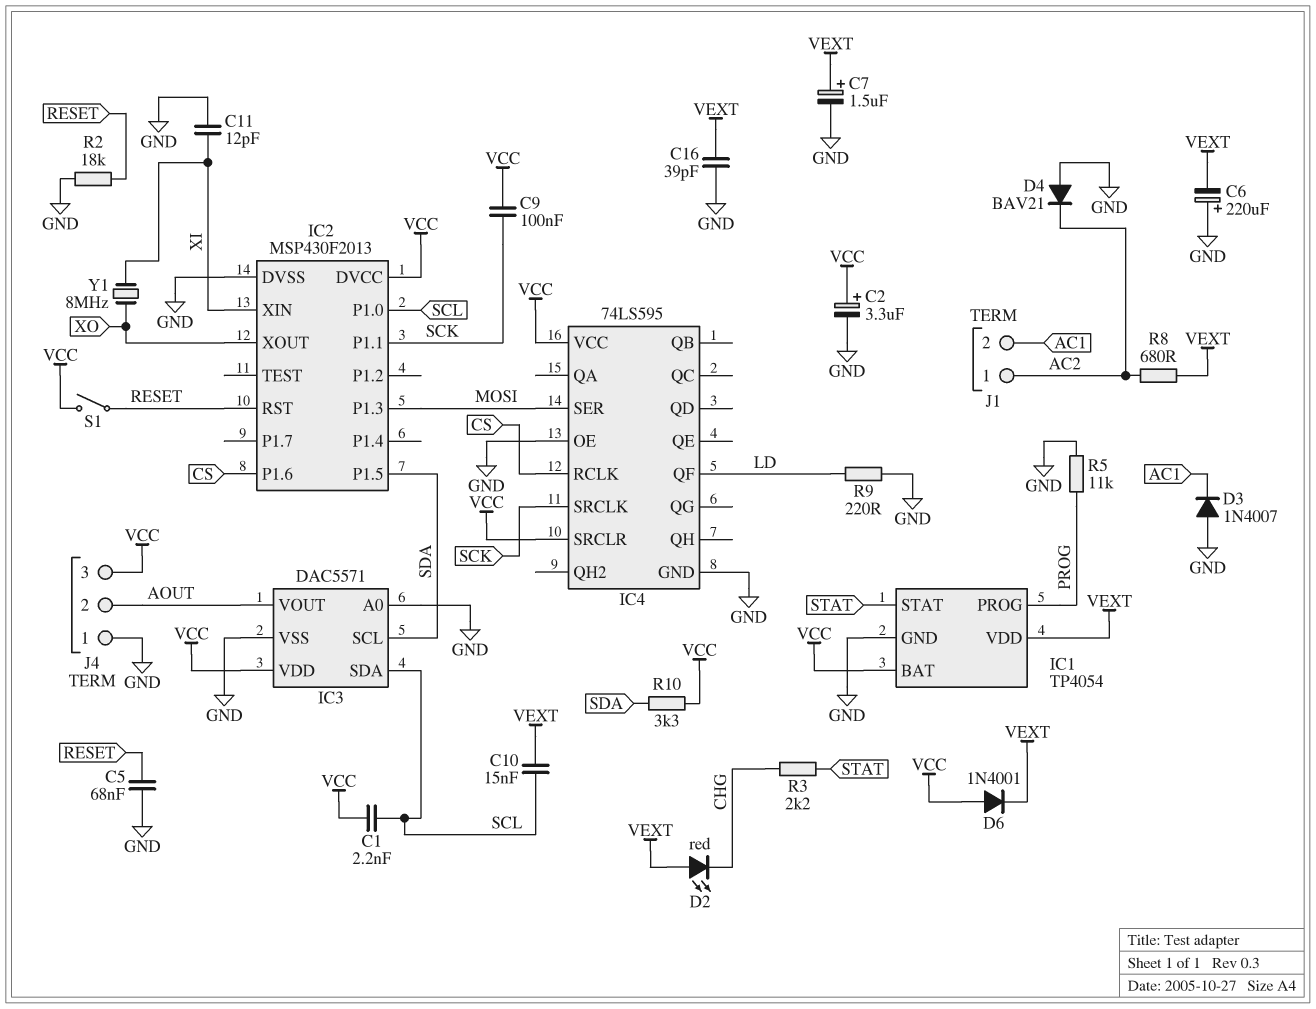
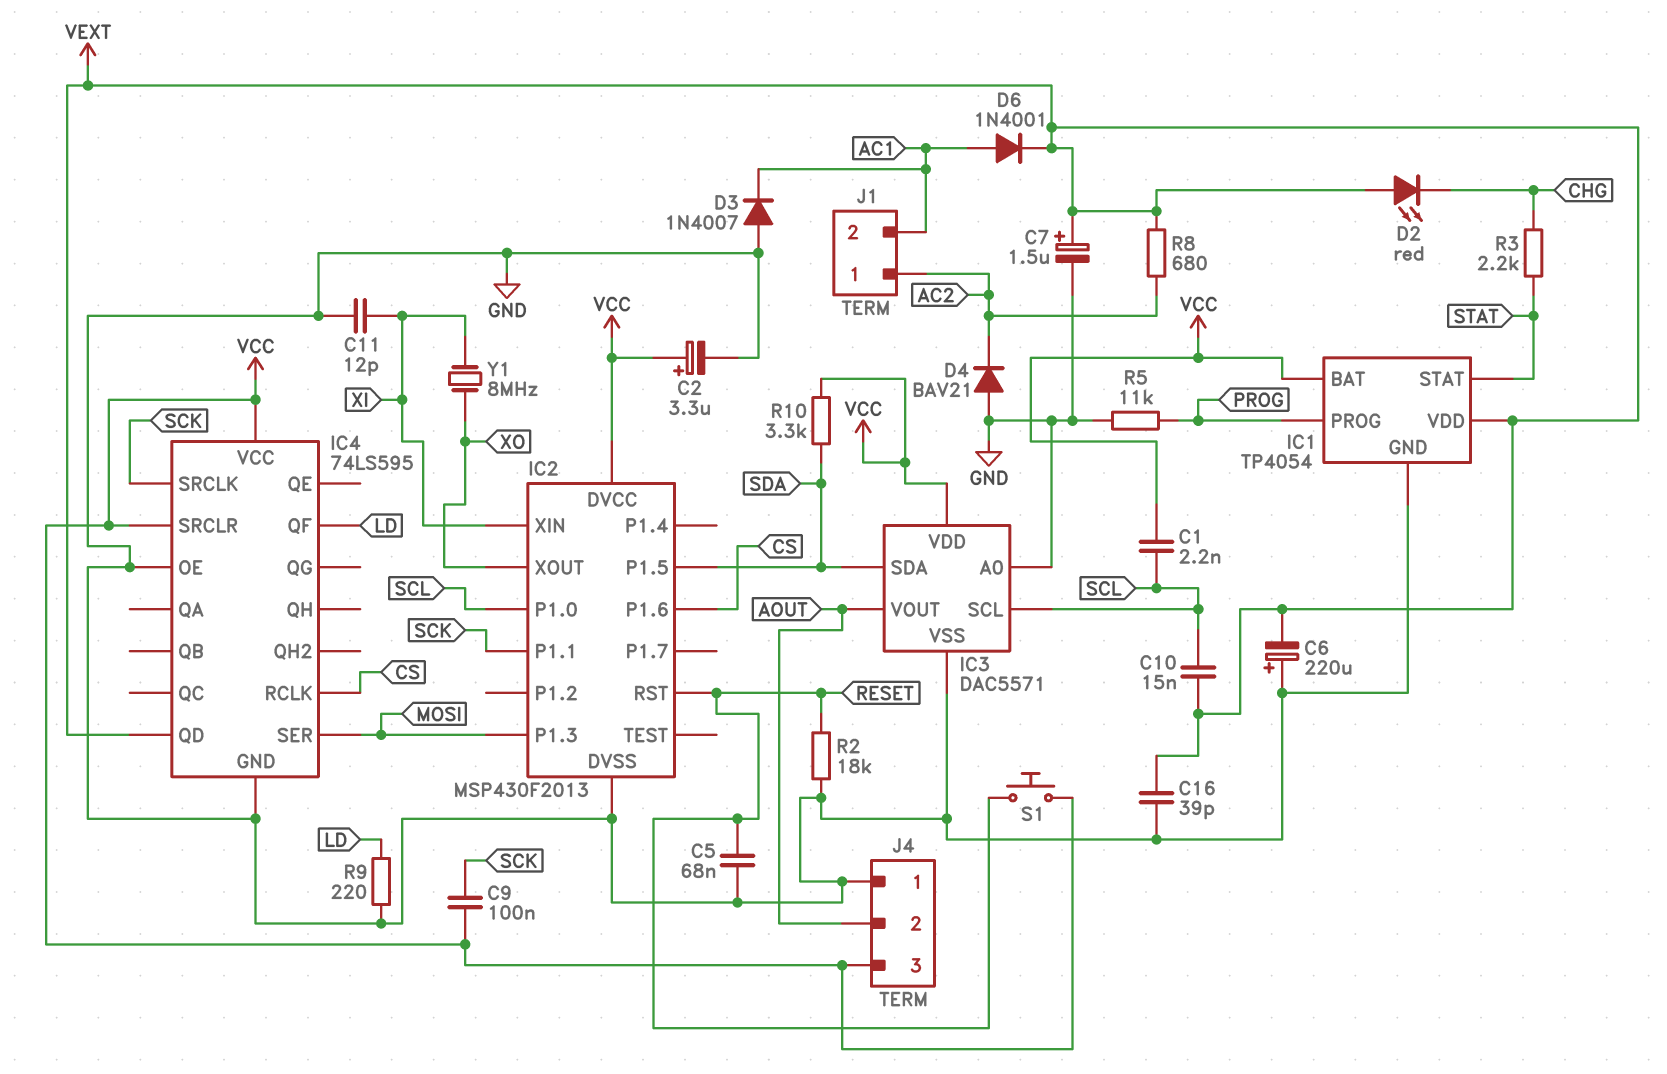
D6: diode 1N4001 (A VCC, K VEXT) -> diode 1N4001 (A AC1, K VEXT)
IC3 pin SCL: SDA -> SCL
IC3 pin SDA: SCL -> SDA
IC4 pin QD: none -> VEXT
S1: switch (RESET, VCC) -> button (RESET, VCC)

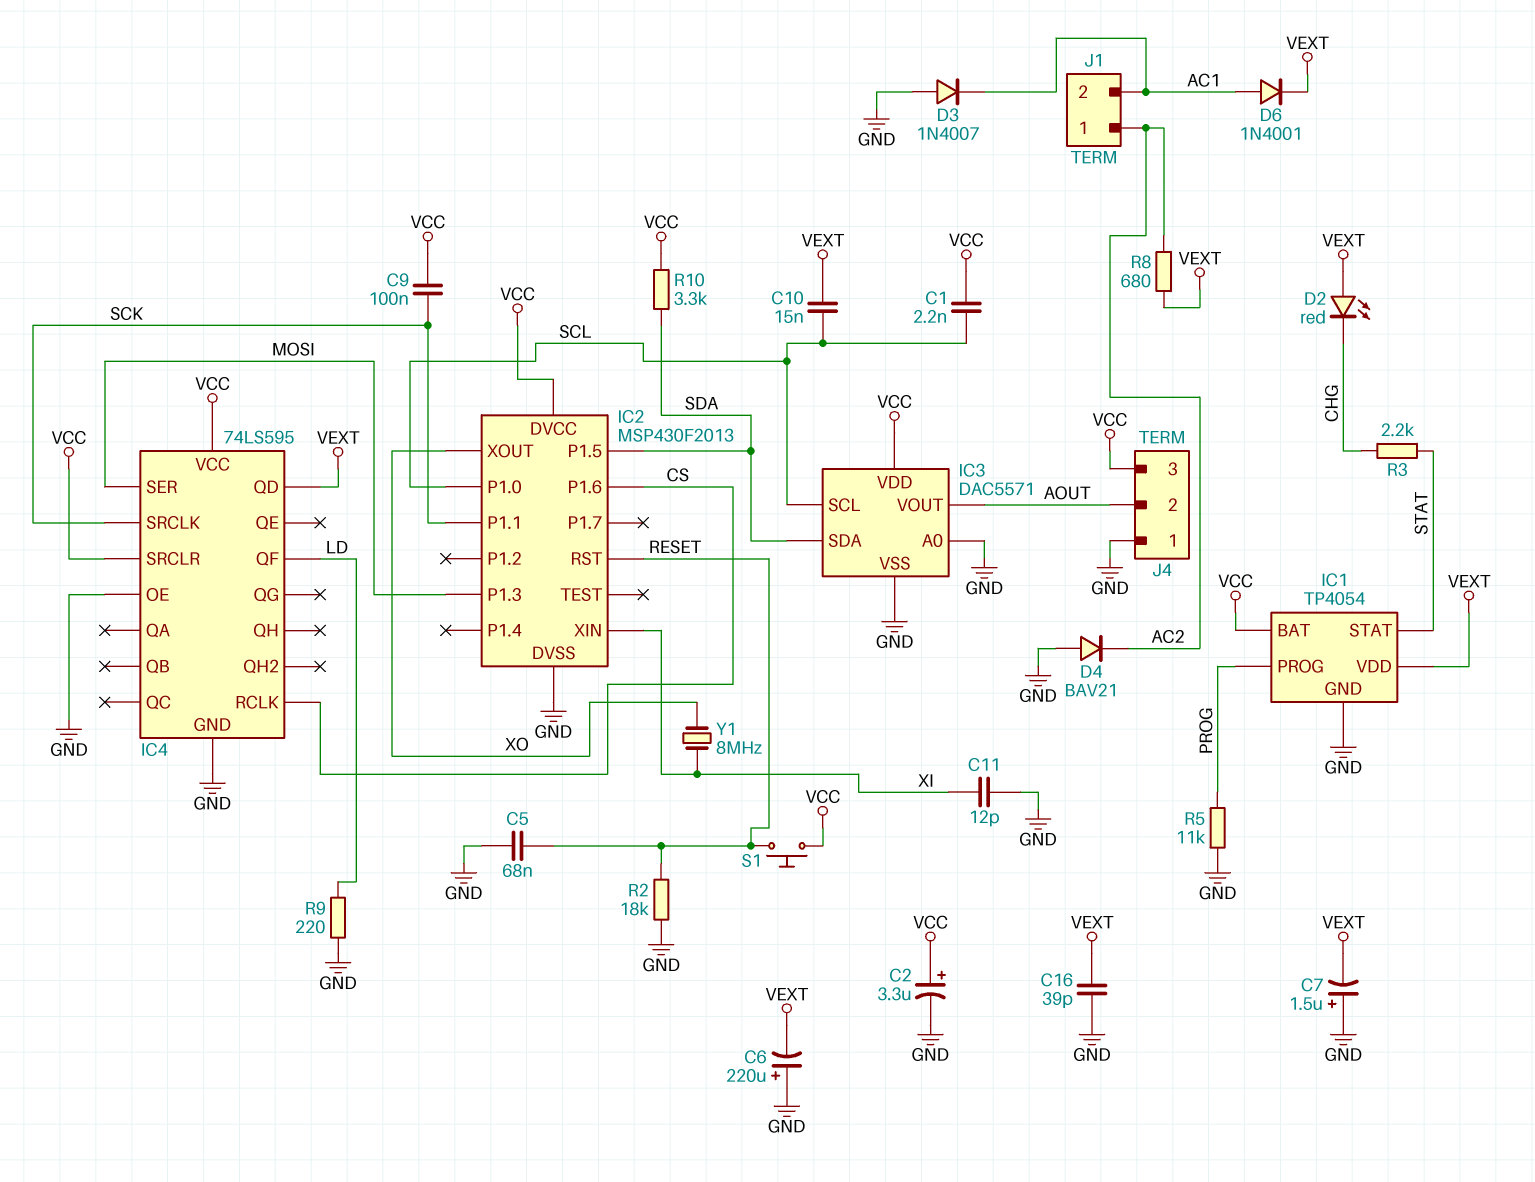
C7: 1.5uF (plus VEXT, minus GND) -> 1.5uF (plus GND, minus VEXT)

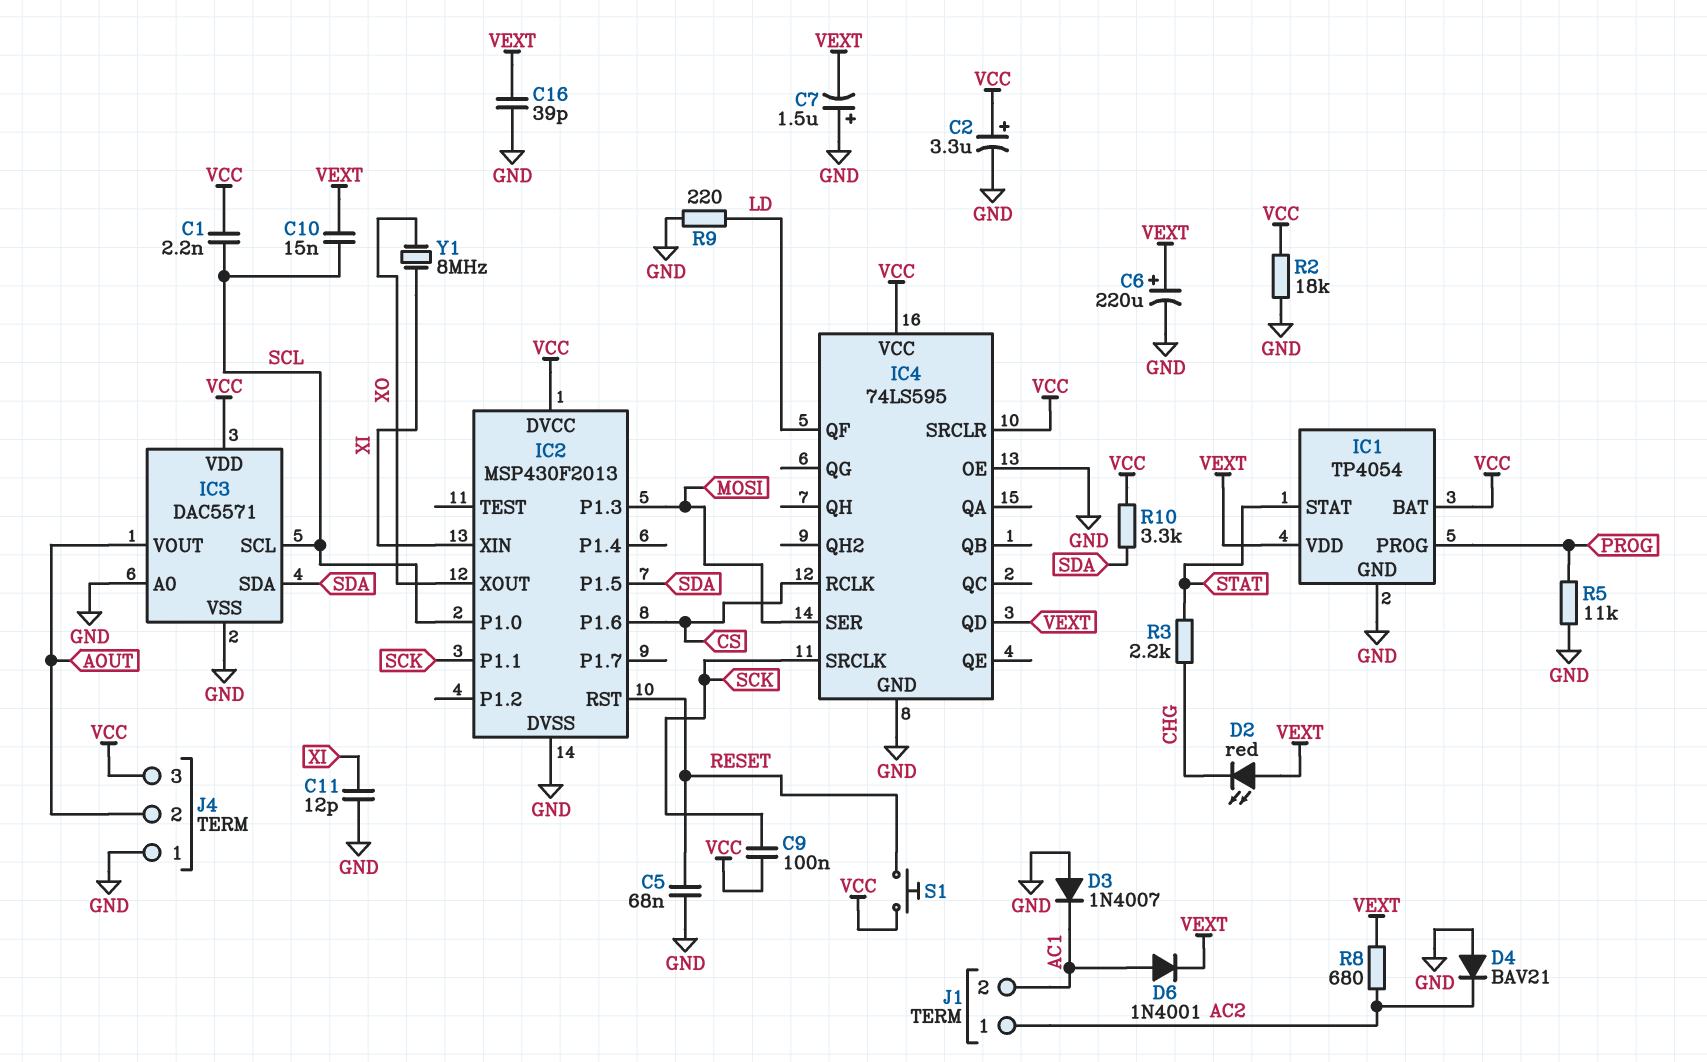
C6: 220uF (plus GND, minus VEXT) -> 220uF (plus VEXT, minus GND)
R2: 18k (GND, RESET) -> 18k (GND, VCC)

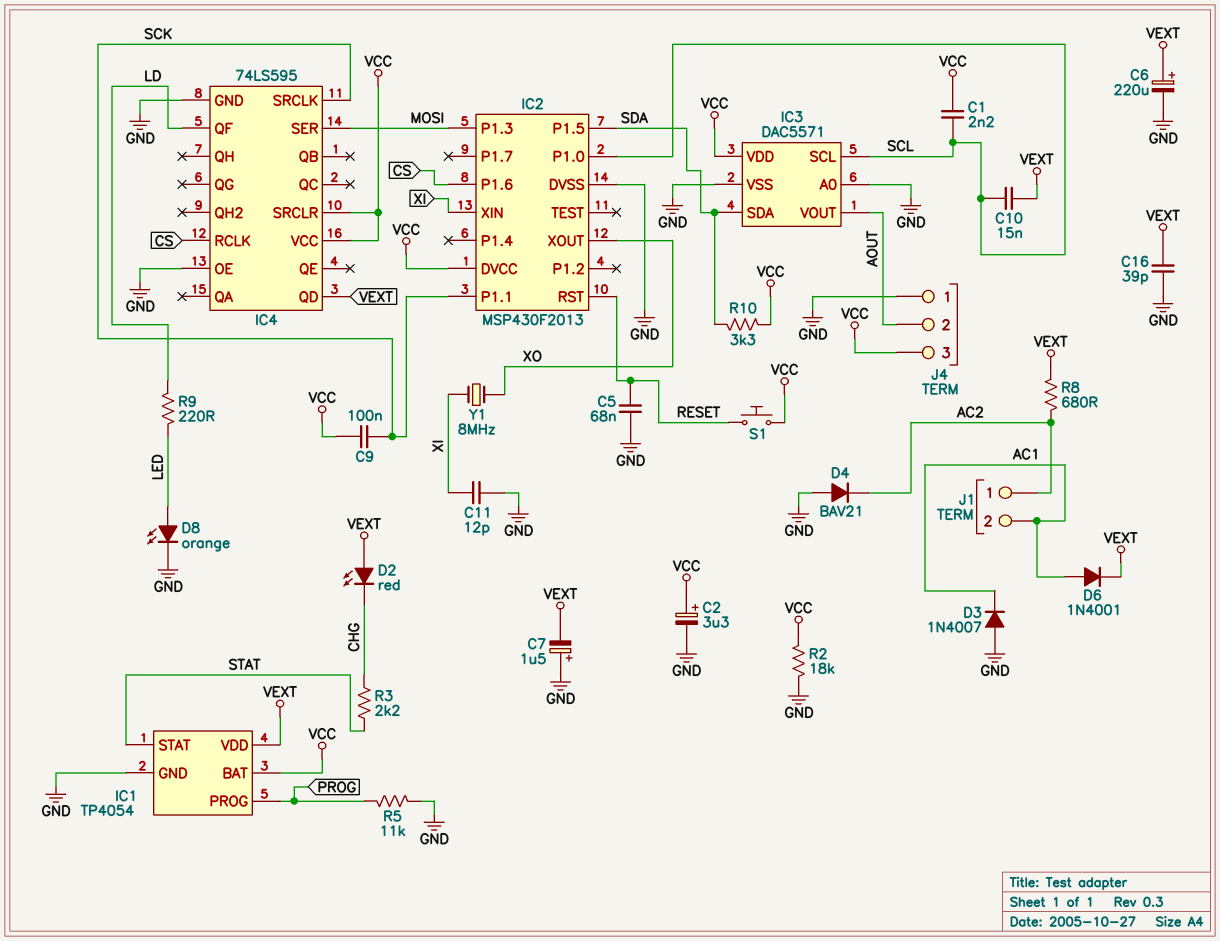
D8: none -> LED orange (A LED, K GND)
R9: 220 (GND, LD) -> 220 (LD, LED)

